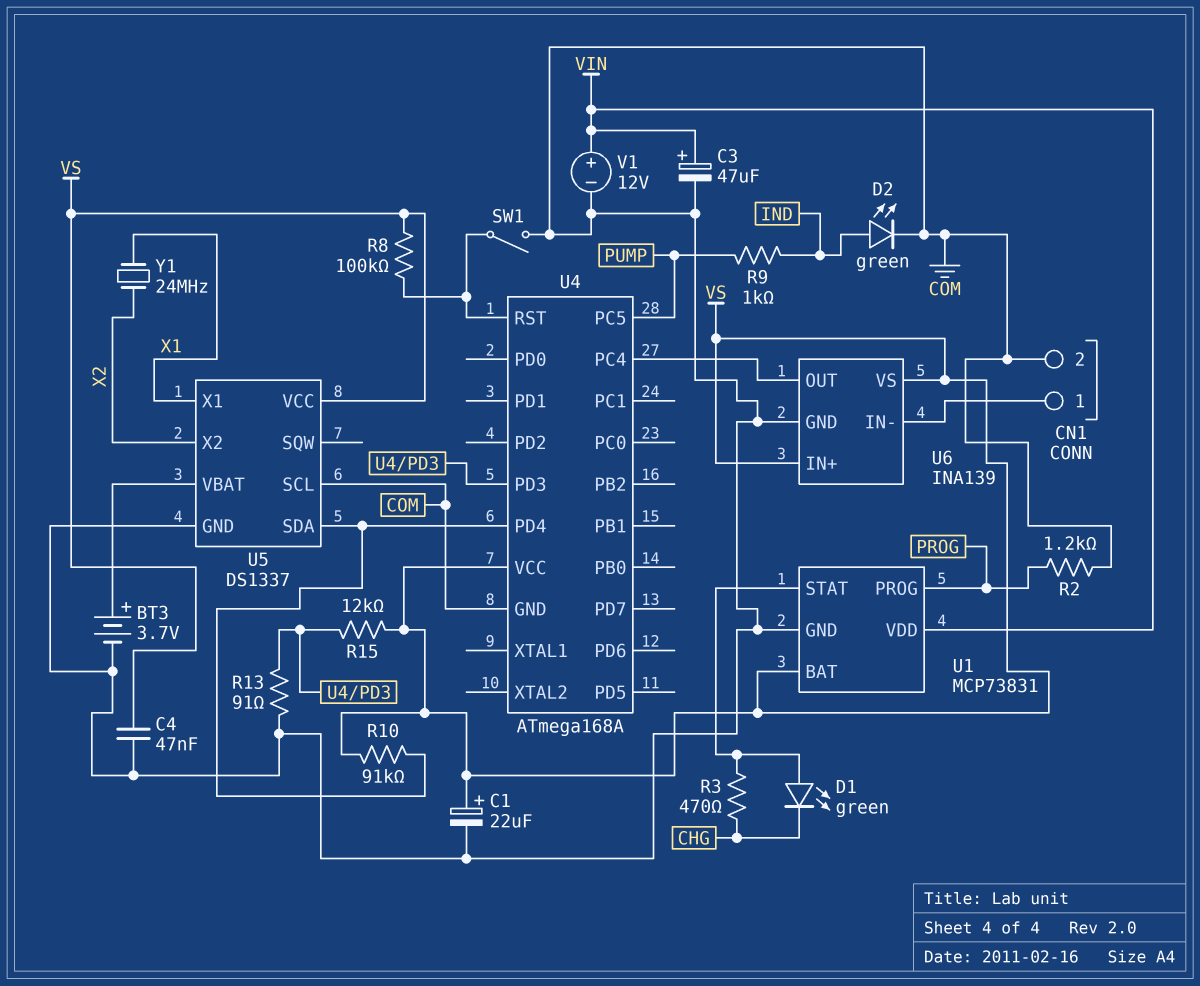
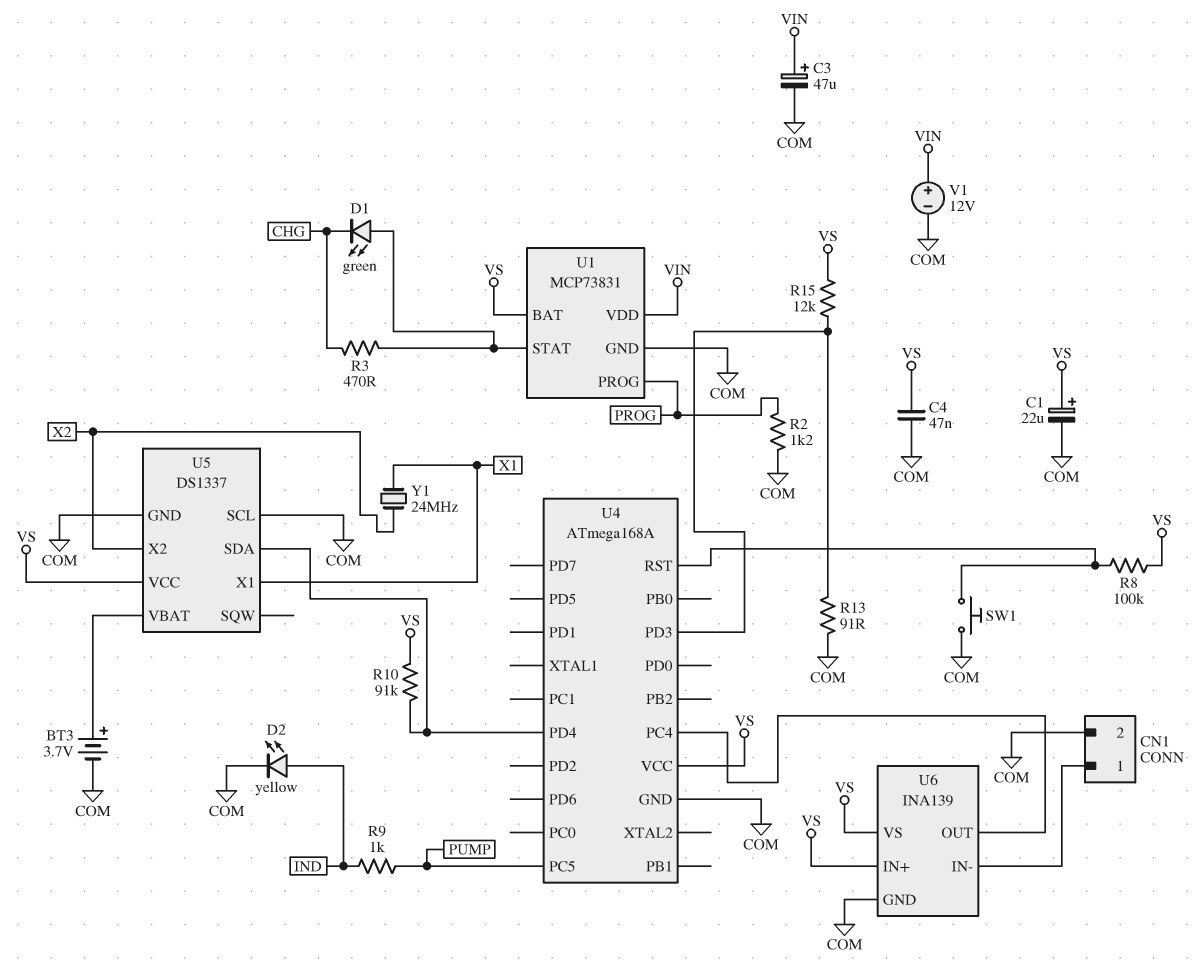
D2: LED green (A IND, K COM) -> LED yellow (A IND, K COM)
SW1: switch (COM, U4/RST) -> button (COM, U4/RST)

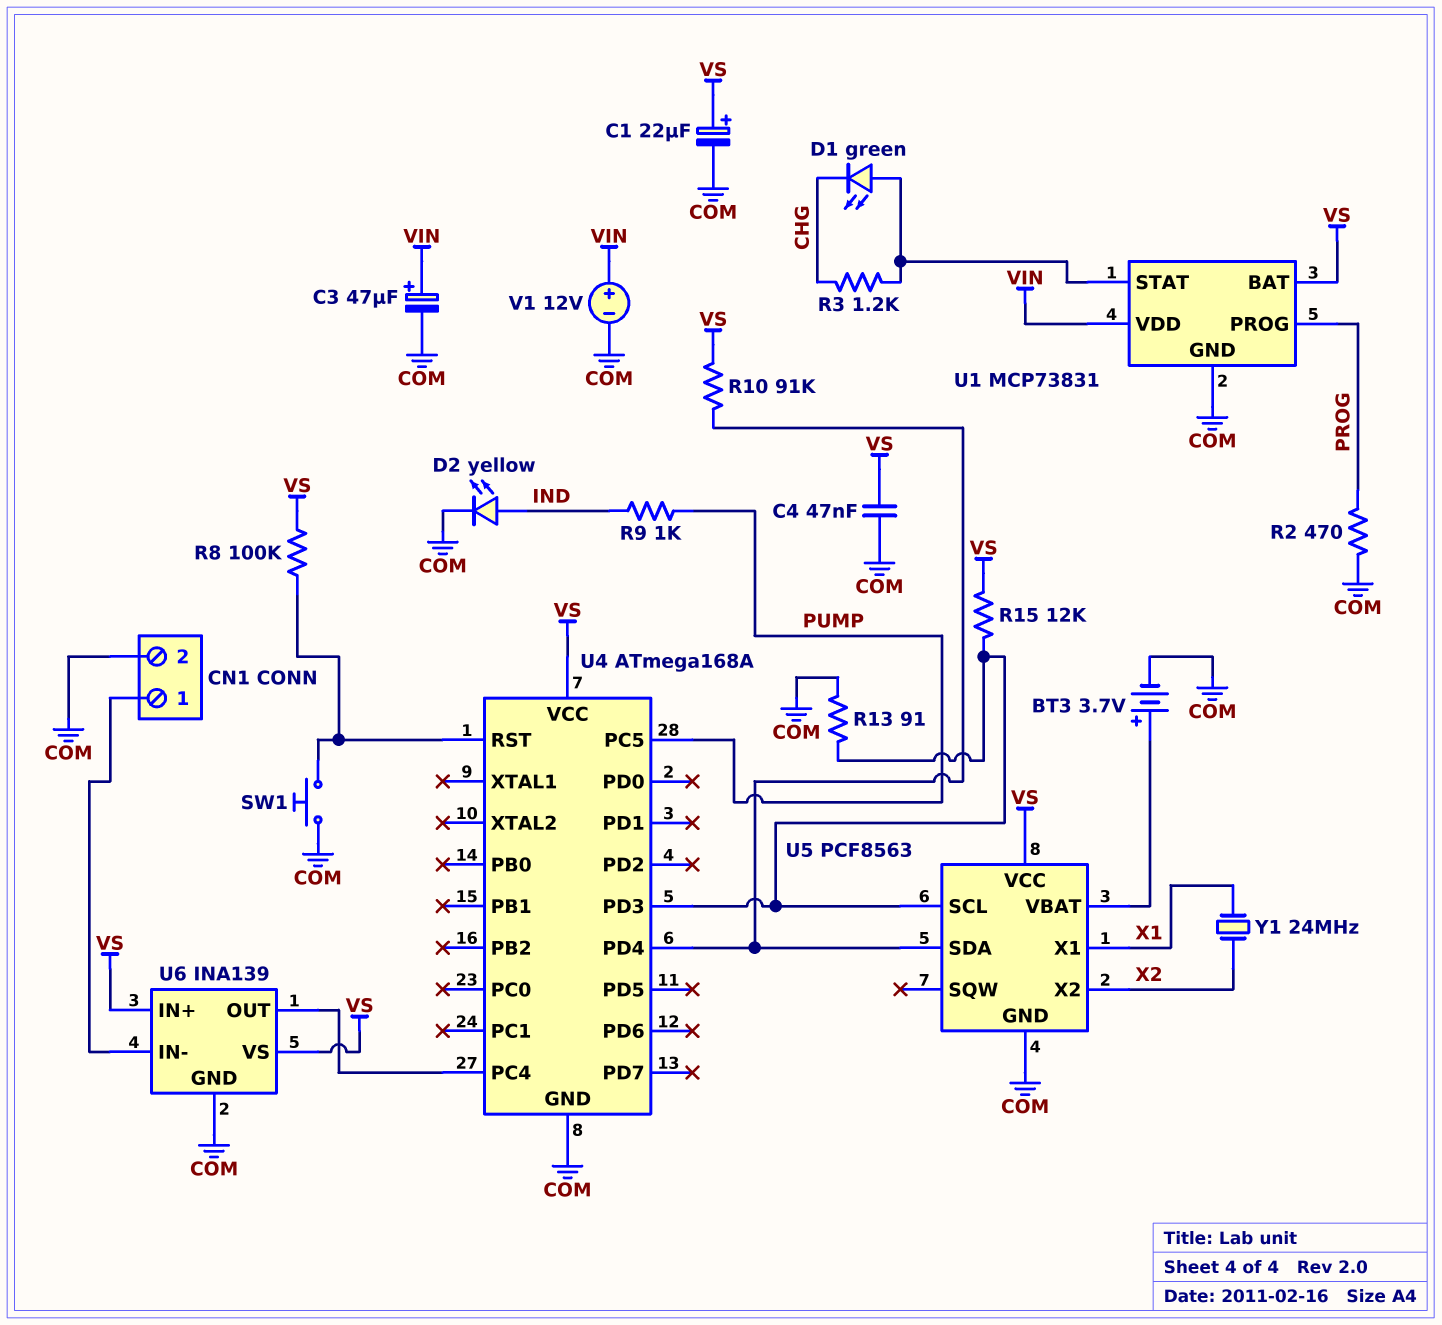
R2: 1.2k (COM, PROG) -> 470 (COM, PROG)
R3: 470 (CHG, U1/STAT) -> 1.2k (CHG, U1/STAT)
U5: DS1337 -> PCF8563
U5 pin SCL: COM -> U4/PD3

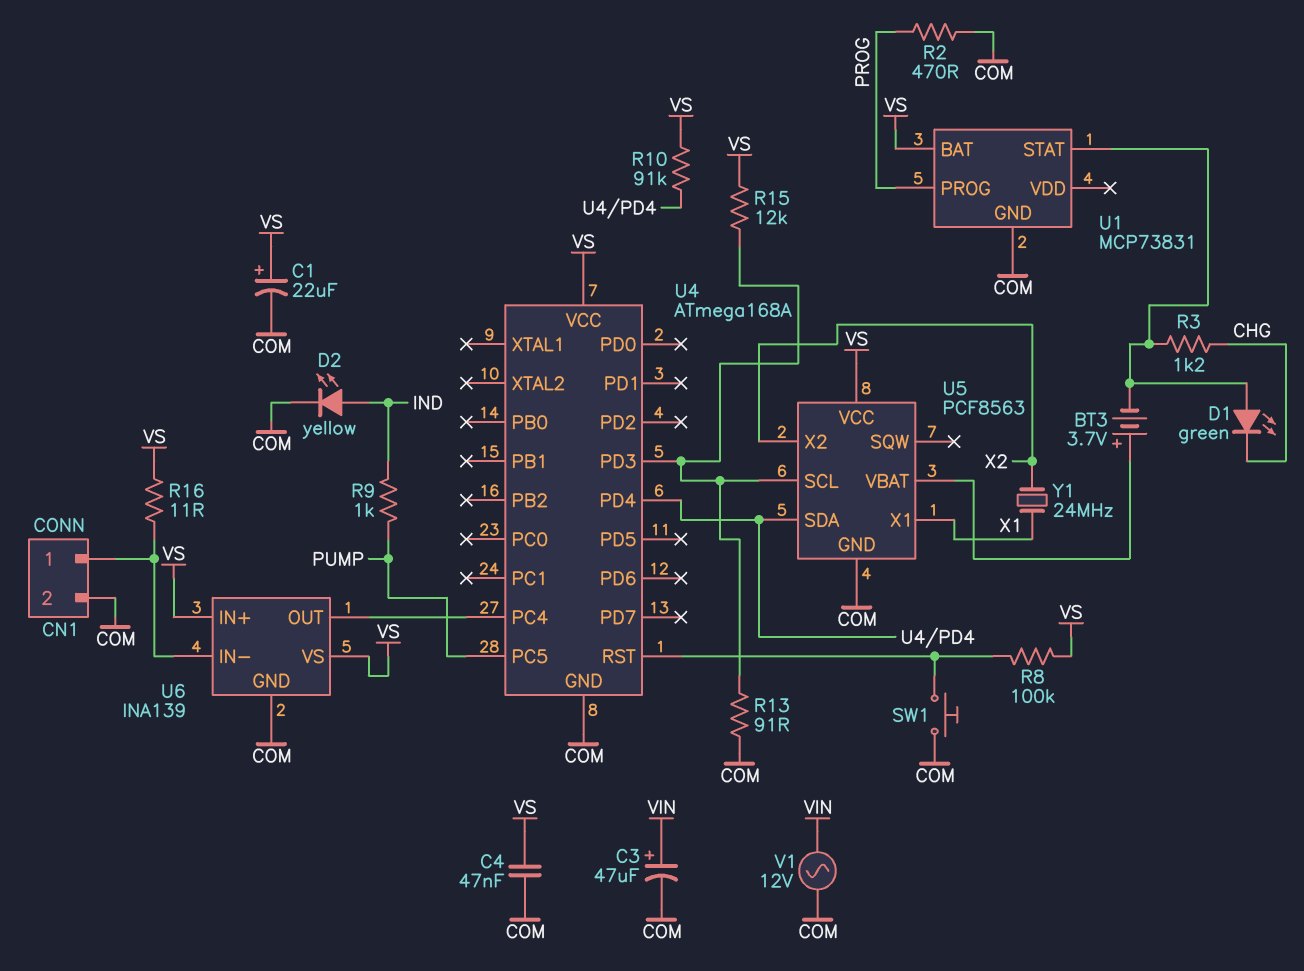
BT3: 3.7V (plus U5/VBAT, minus COM) -> 3.7V (plus U5/VBAT, minus U1/STAT)
R16: none -> 11 (CN1/1, VS)
U1 pin VDD: VIN -> none
V1: 12V (plus VIN, minus COM) -> AC 12V (COM, VIN)

